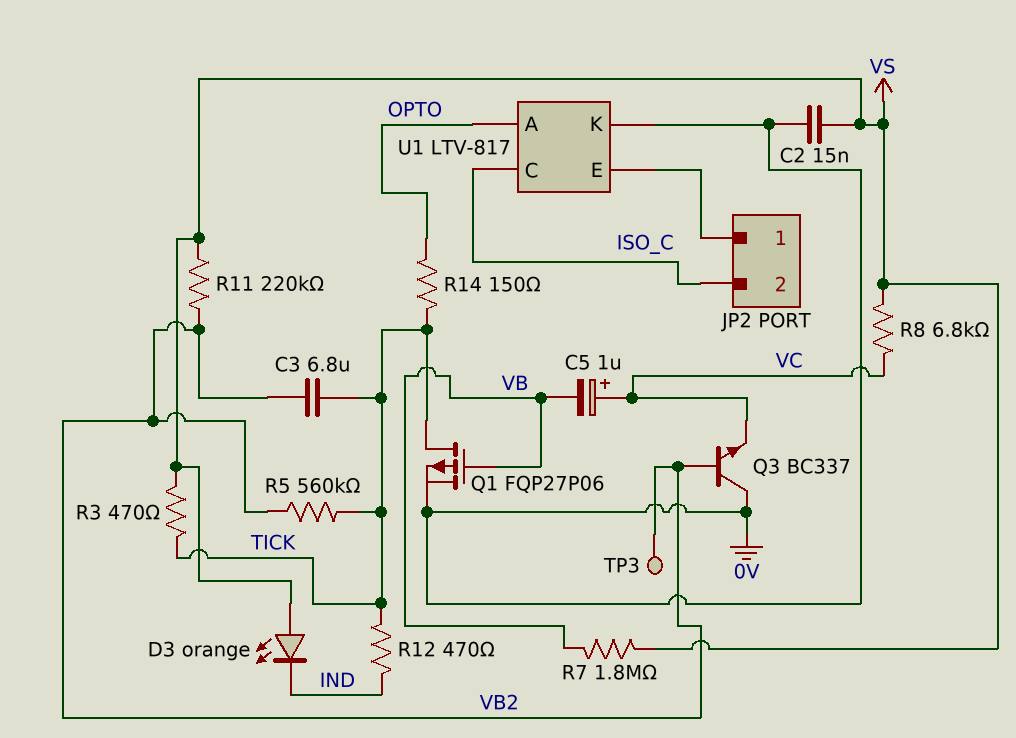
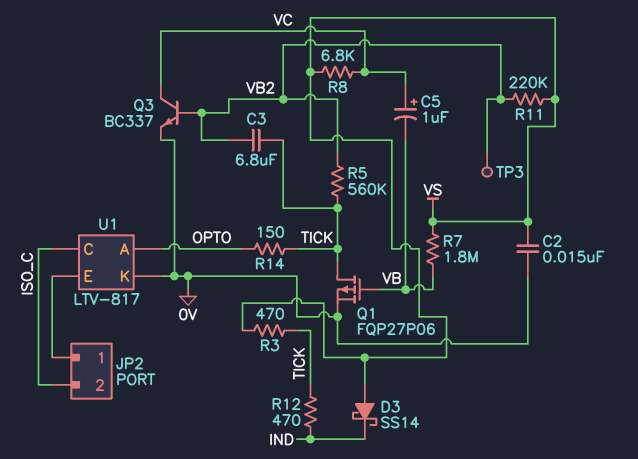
D3: LED orange (A VS, K IND) -> schottky SS14 (A VS, K IND)
Q3: NPN BC337 (B VB2, C 0V, E VC) -> NPN BC337 (B VB2, C VC, E 0V)

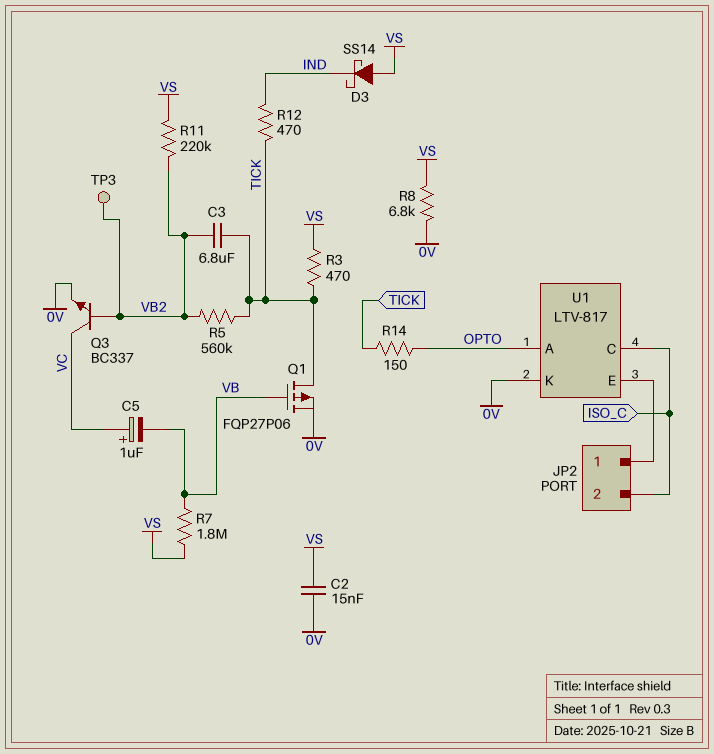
R8: 6.8k (VC, VS) -> 6.8k (0V, VS)

